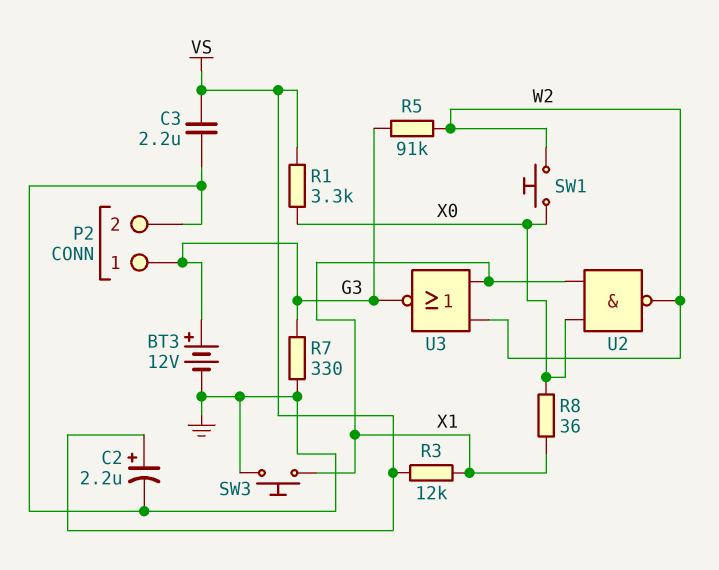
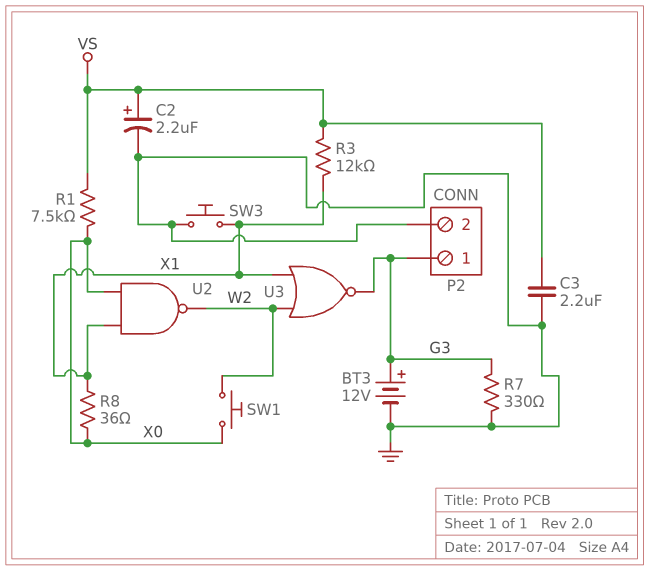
R1: 3.3k (VS, X0) -> 7.5k (VS, X0)
R5: 91k (G3, W2) -> none

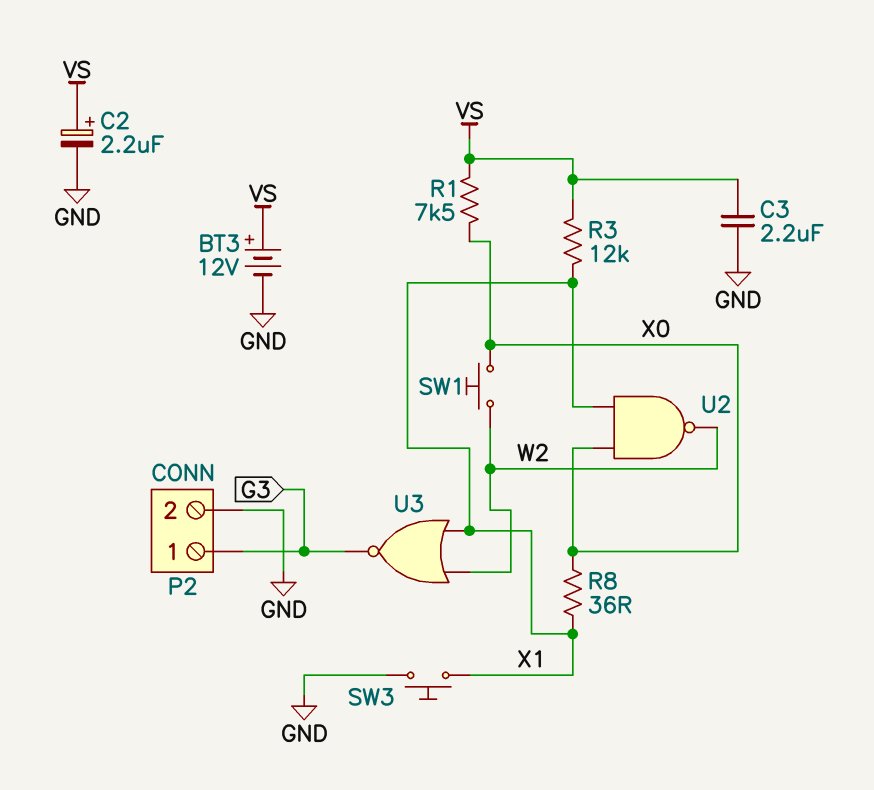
BT3: 12V (plus G3, minus GND) -> 12V (plus VS, minus GND)
R7: 330 (G3, GND) -> none

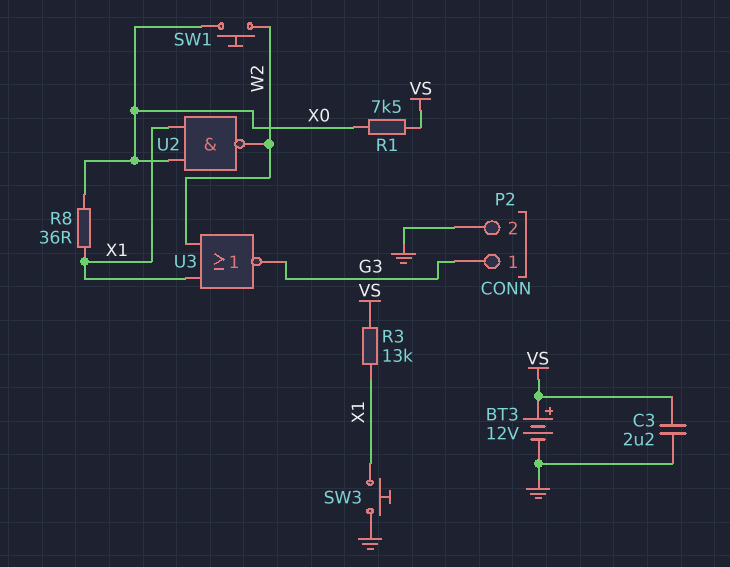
C2: 2.2uF (plus VS, minus GND) -> none
R3: 12k (VS, X1) -> 13k (VS, X1)

